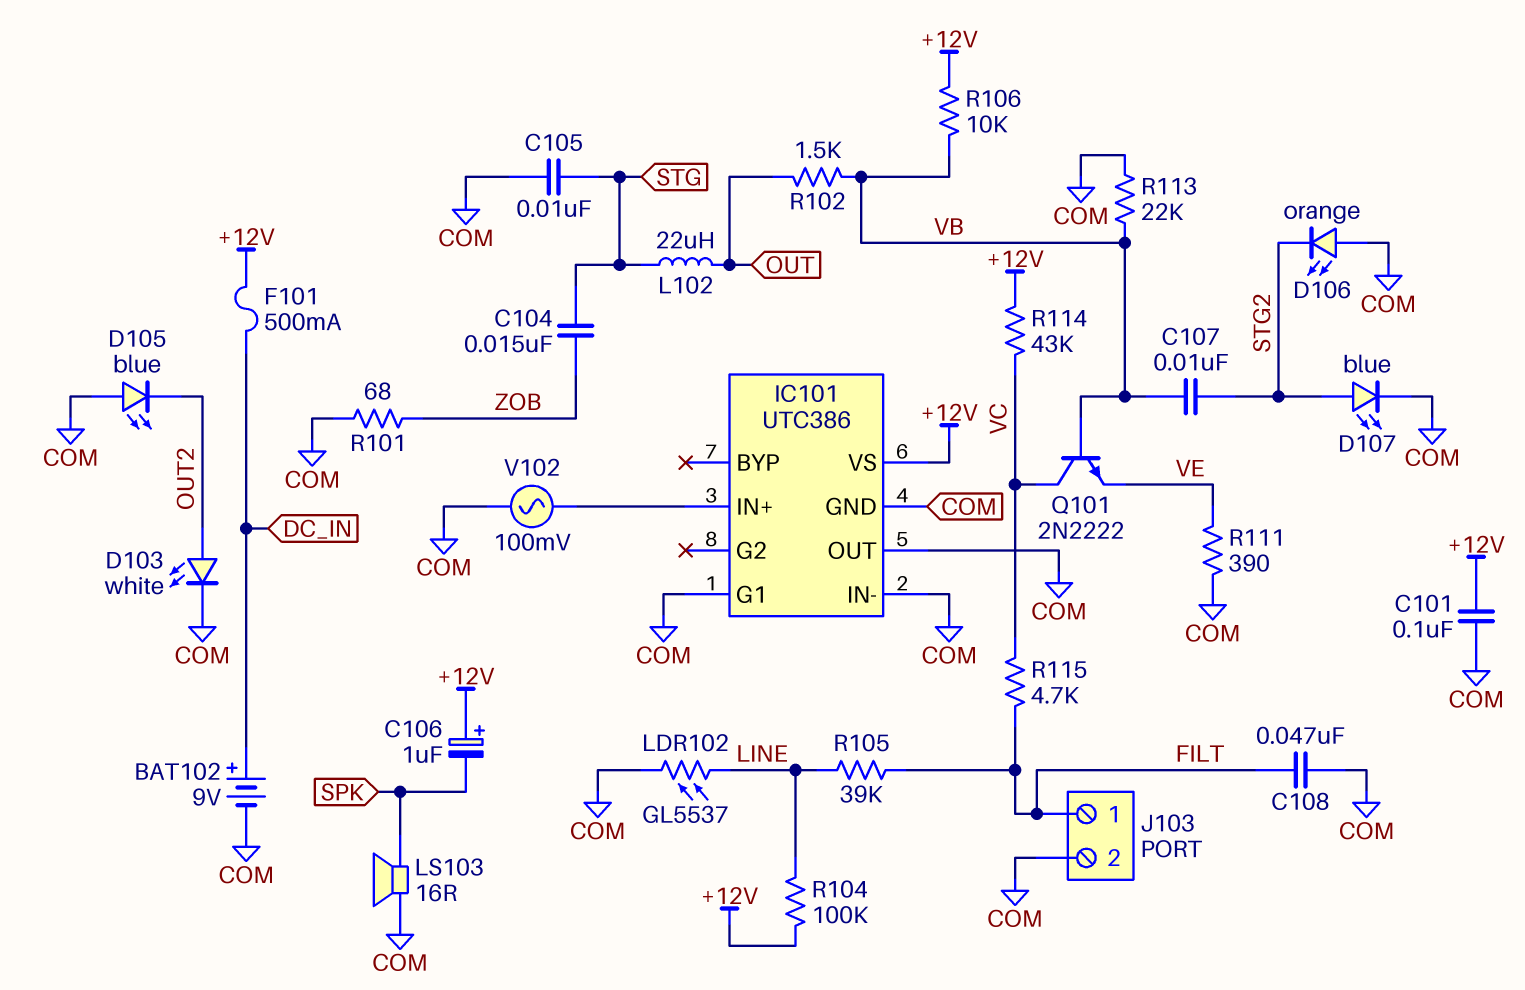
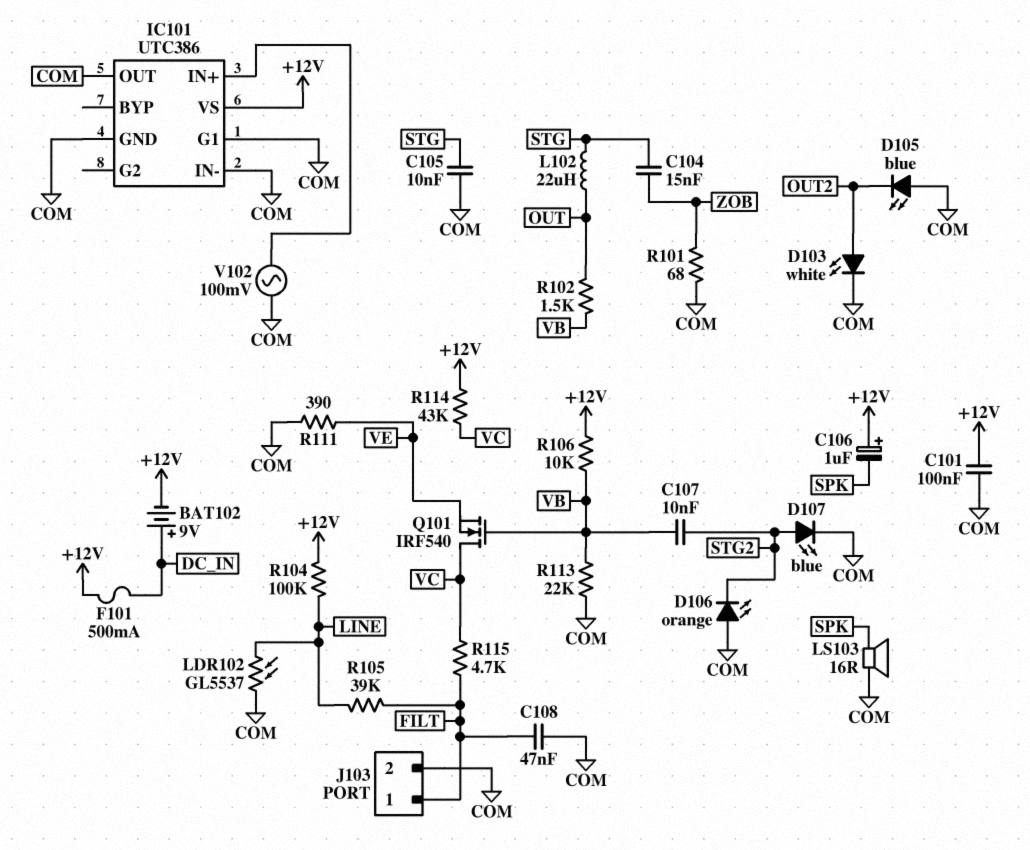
BAT102: 9V (plus DC_IN, minus COM) -> 9V (plus DC_IN, minus +12V)
Q101: NPN 2N2222 (B VB, C VC, E VE) -> NMOS IRF540 (G VB, D VC, S VE)

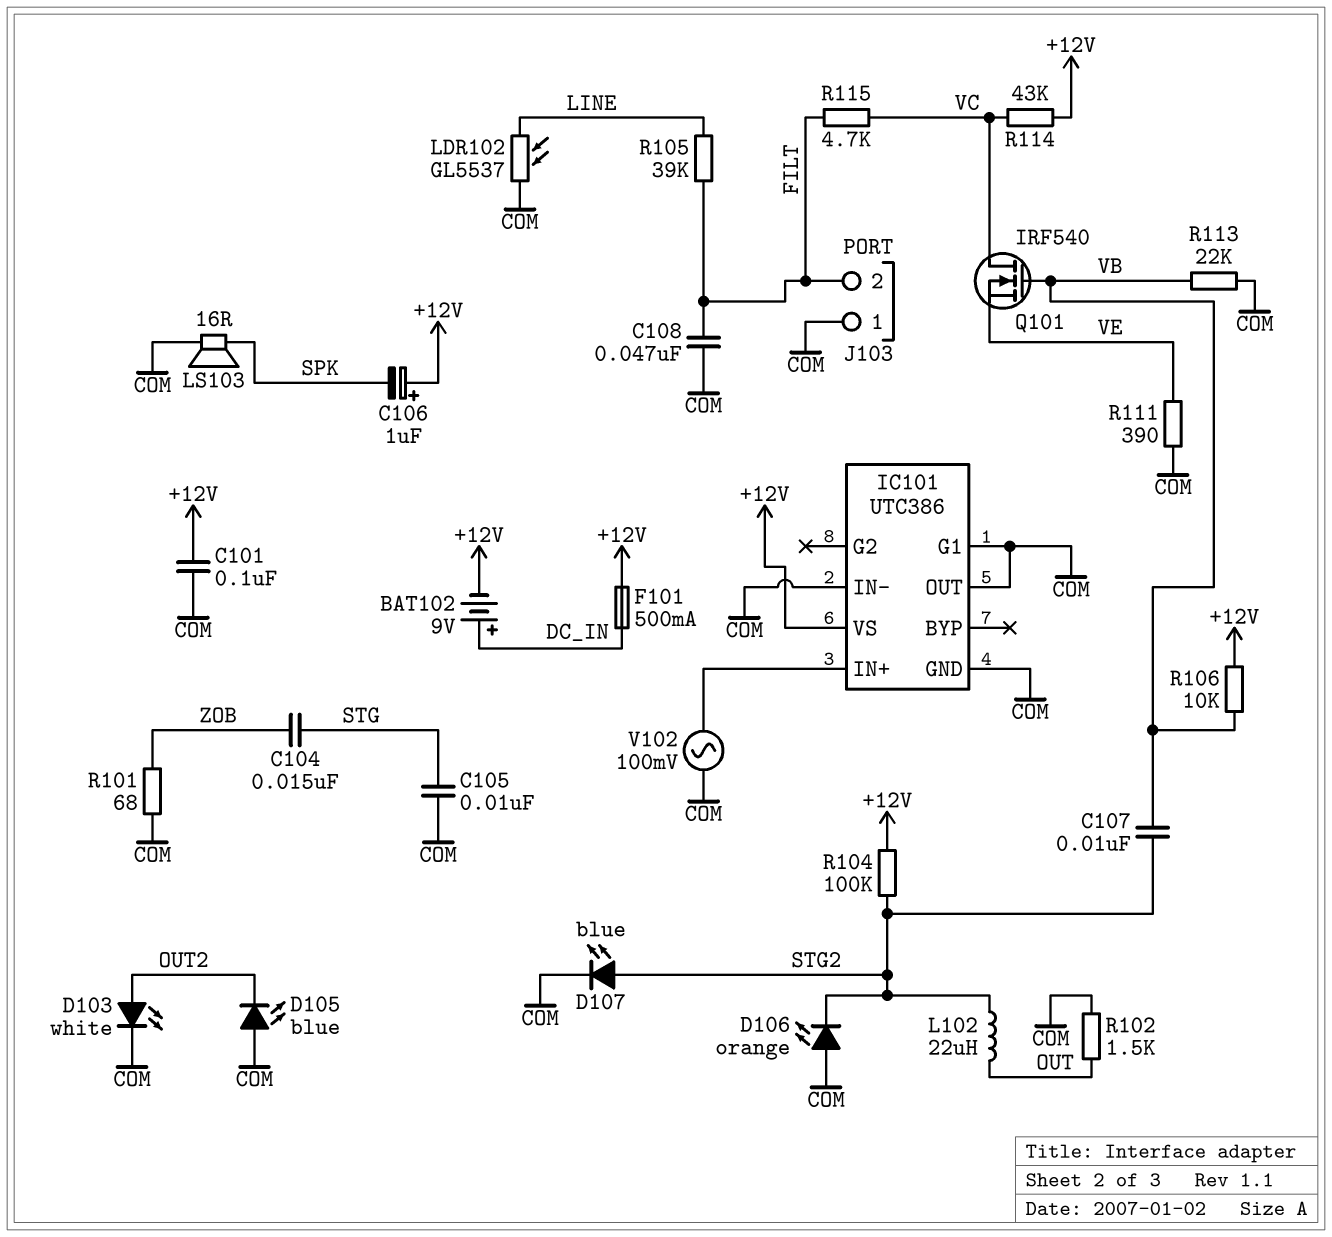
J103 pin 1: FILT -> COM
J103 pin 2: COM -> FILT
L102: 22uH (OUT, STG) -> 22uH (OUT, STG2)
R102: 1.5k (OUT, VB) -> 1.5k (COM, OUT)
R104: 100k (+12V, LINE) -> 100k (+12V, STG2)

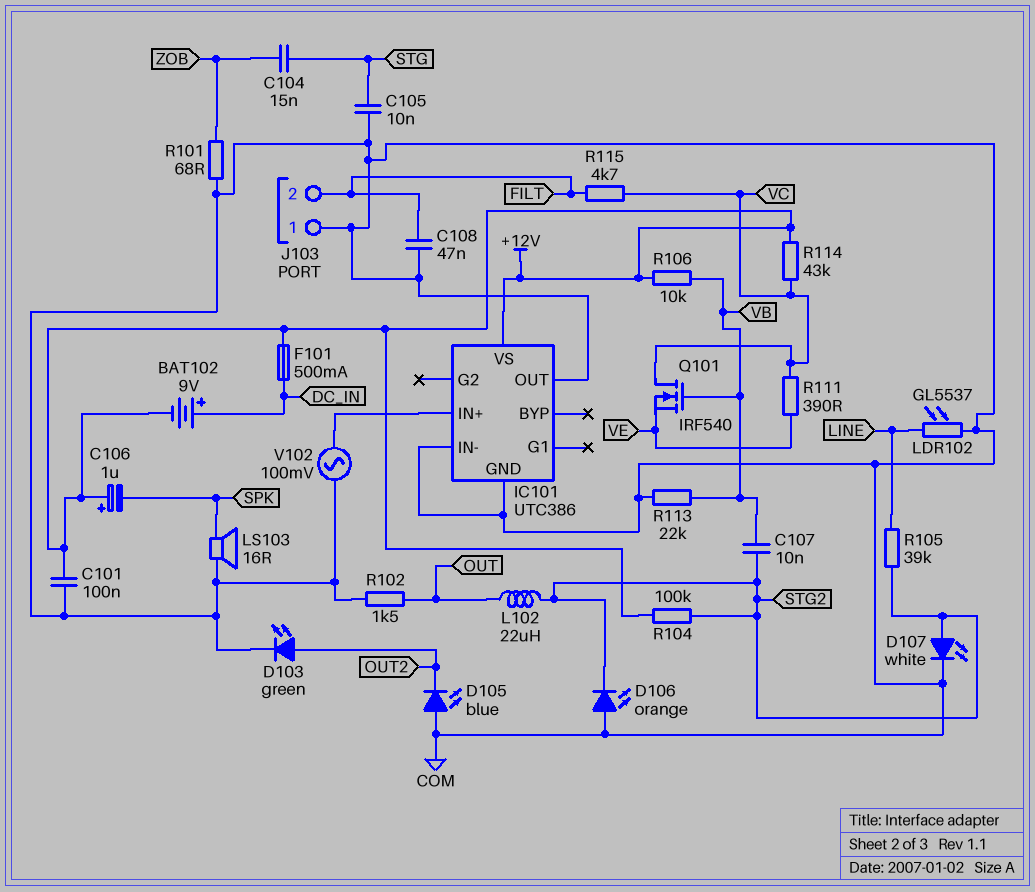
D103: LED white (A OUT2, K COM) -> LED green (A OUT2, K COM)
D107: LED blue (A STG2, K COM) -> LED white (A STG2, K COM)
IC101 pin G1: COM -> none
R105: 39k (FILT, LINE) -> 39k (LINE, STG2)
R111: 390 (COM, VE) -> 390 (VC, VE)

